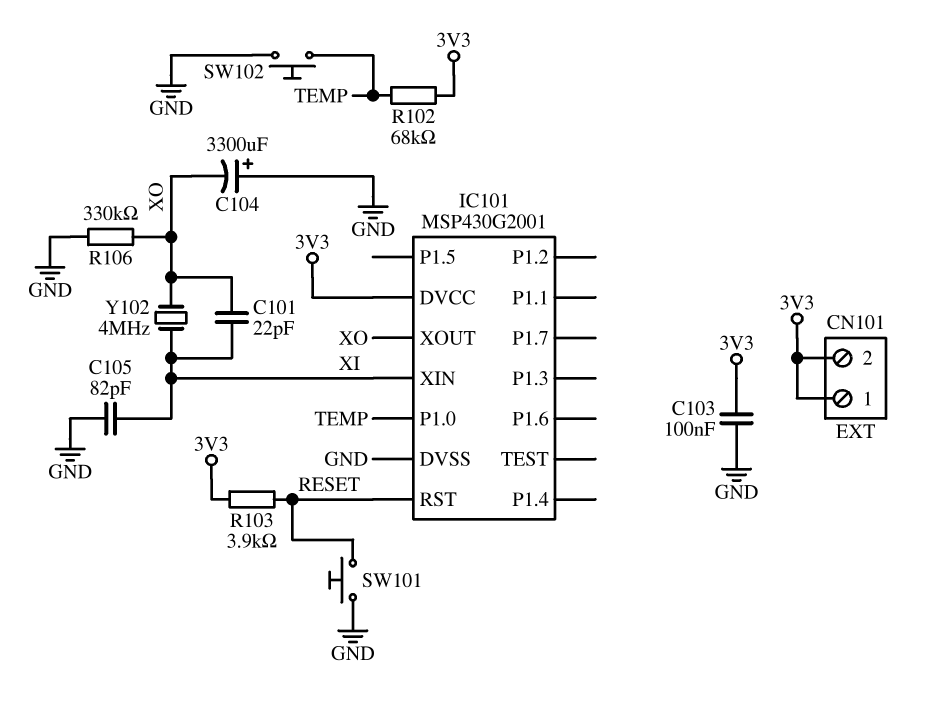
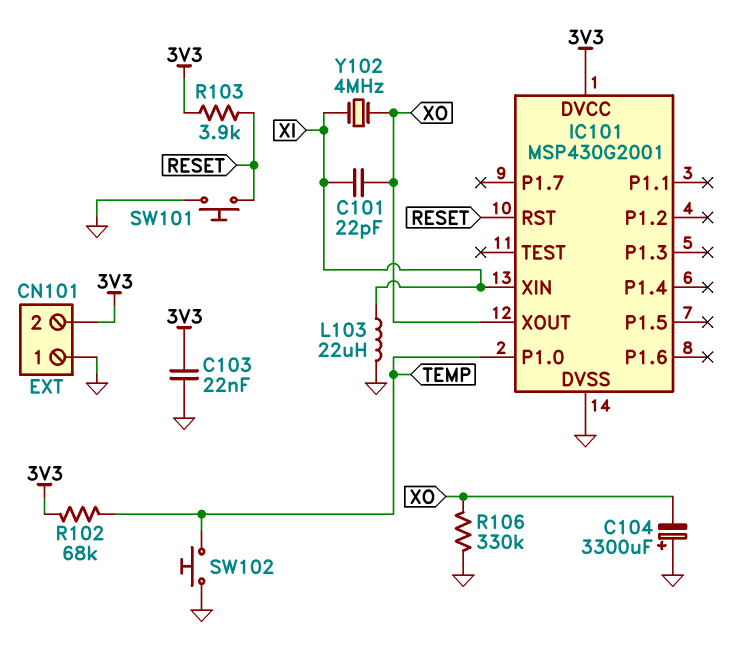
C103: 100nF (3V3, GND) -> 22nF (3V3, GND)
C105: 82pF (GND, XI) -> none
CN101 pin 1: 3V3 -> GND
L103: none -> 22uH (GND, XI)

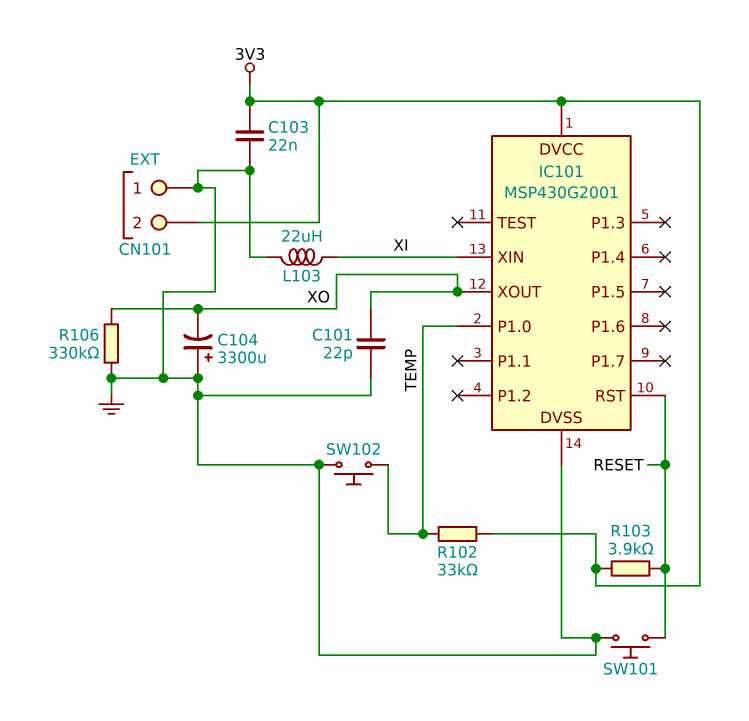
C101: 22pF (XI, XO) -> 22pF (GND, XO)
R102: 68k (3V3, TEMP) -> 33k (3V3, TEMP)
Y102: 4MHz (XI, XO) -> none

